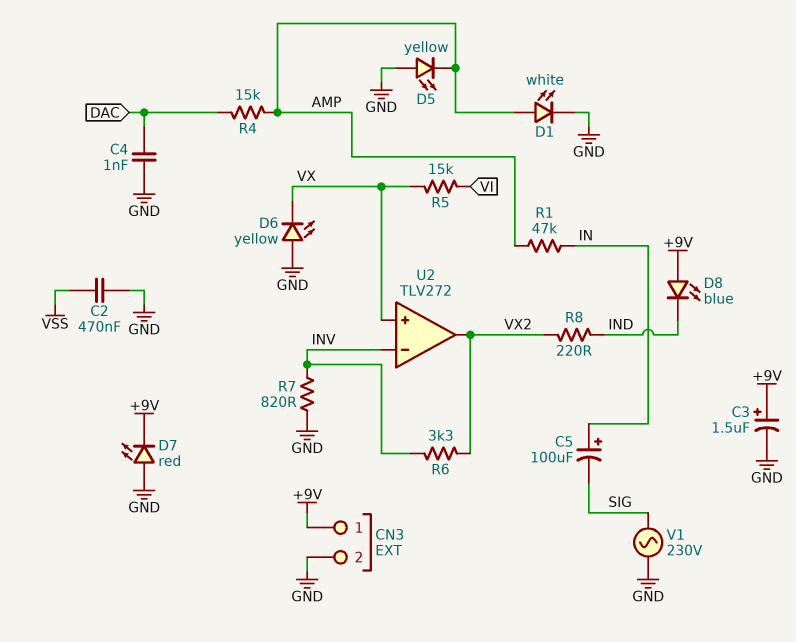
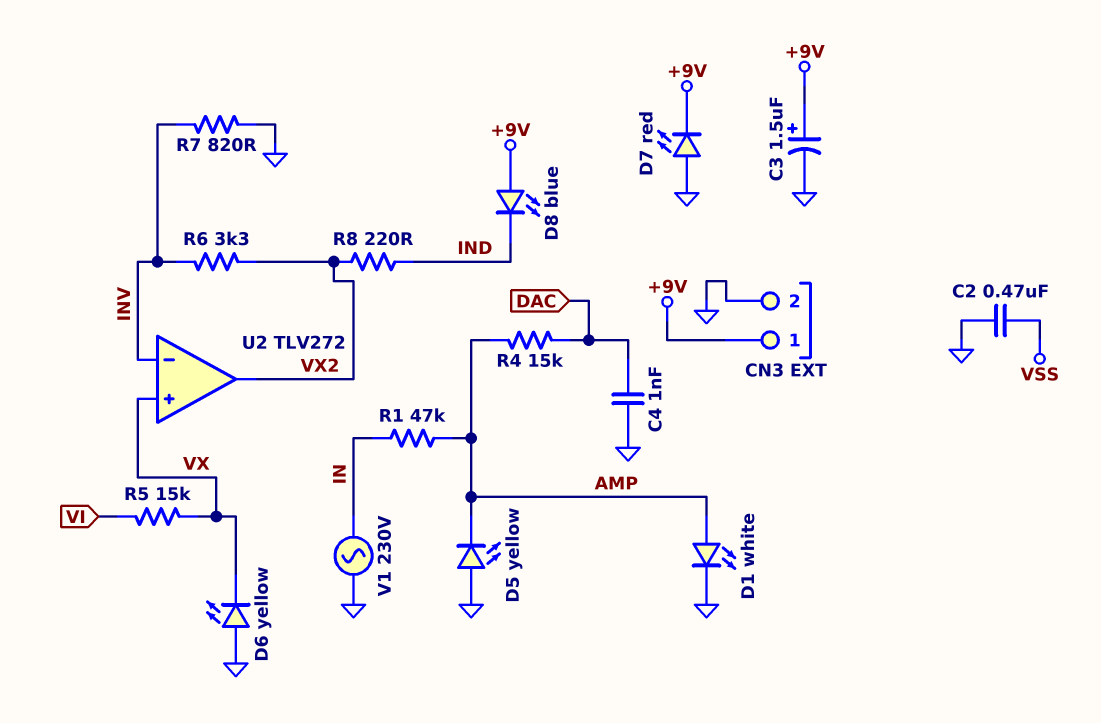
C5: 100uF (plus IN, minus SIG) -> none
V1: AC 230V (GND, SIG) -> AC 230V (GND, IN)

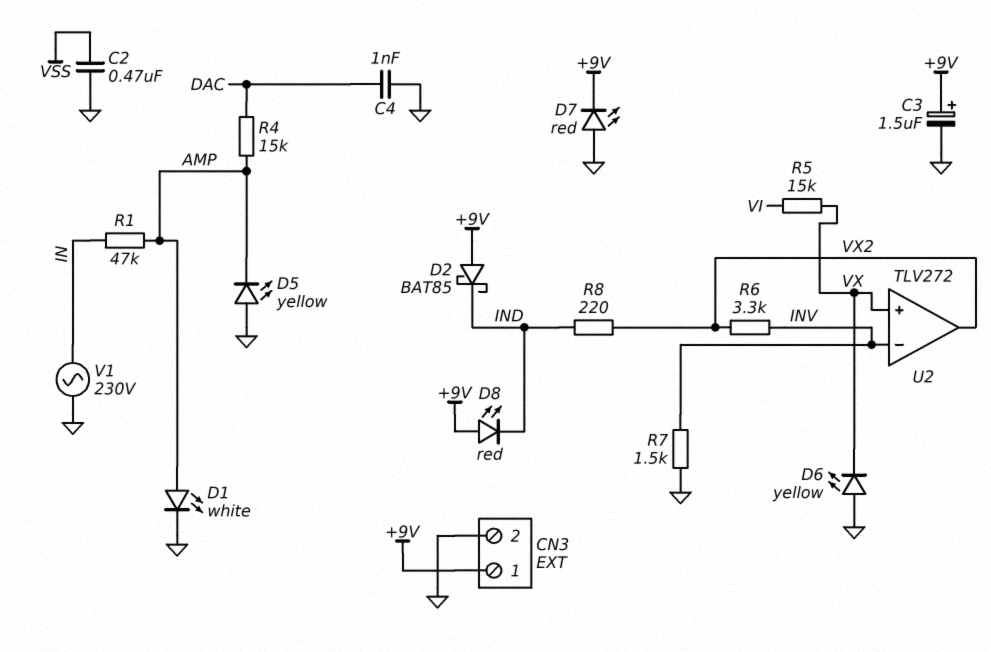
D2: none -> schottky BAT85 (A +9V, K IND)
D8: LED blue (A +9V, K IND) -> LED red (A +9V, K IND)
R7: 820 (GND, INV) -> 1.5k (GND, INV)

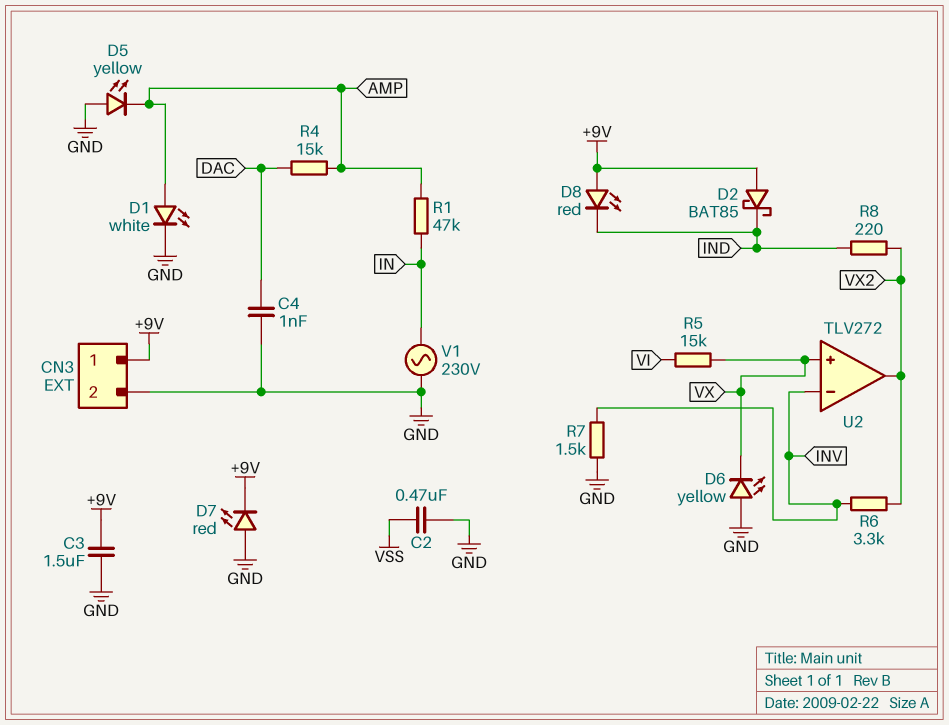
C3: 1.5uF (plus +9V, minus GND) -> 1.5uF (+9V, GND)

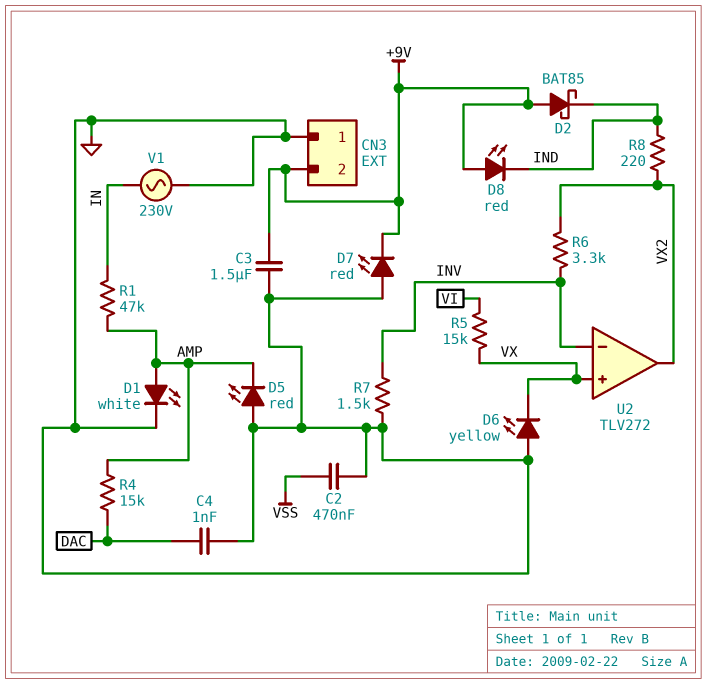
CN3 pin 1: +9V -> GND
CN3 pin 2: GND -> +9V
D5: LED yellow (A GND, K AMP) -> LED red (A GND, K AMP)

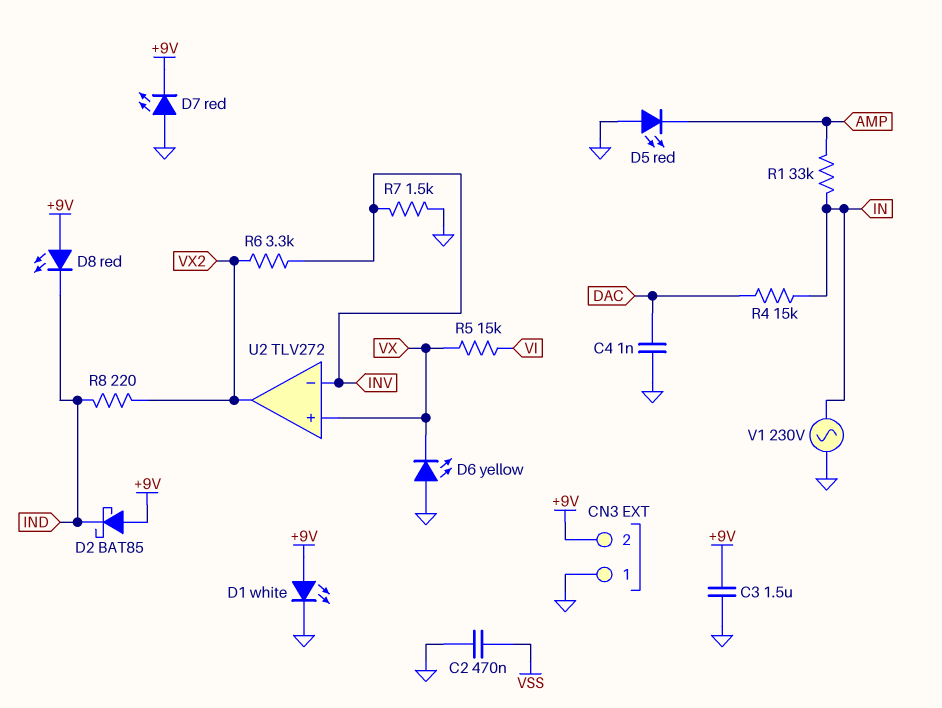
D1: LED white (A AMP, K GND) -> LED white (A +9V, K GND)
R1: 47k (AMP, IN) -> 33k (AMP, IN)
R4: 15k (AMP, DAC) -> 15k (DAC, IN)

